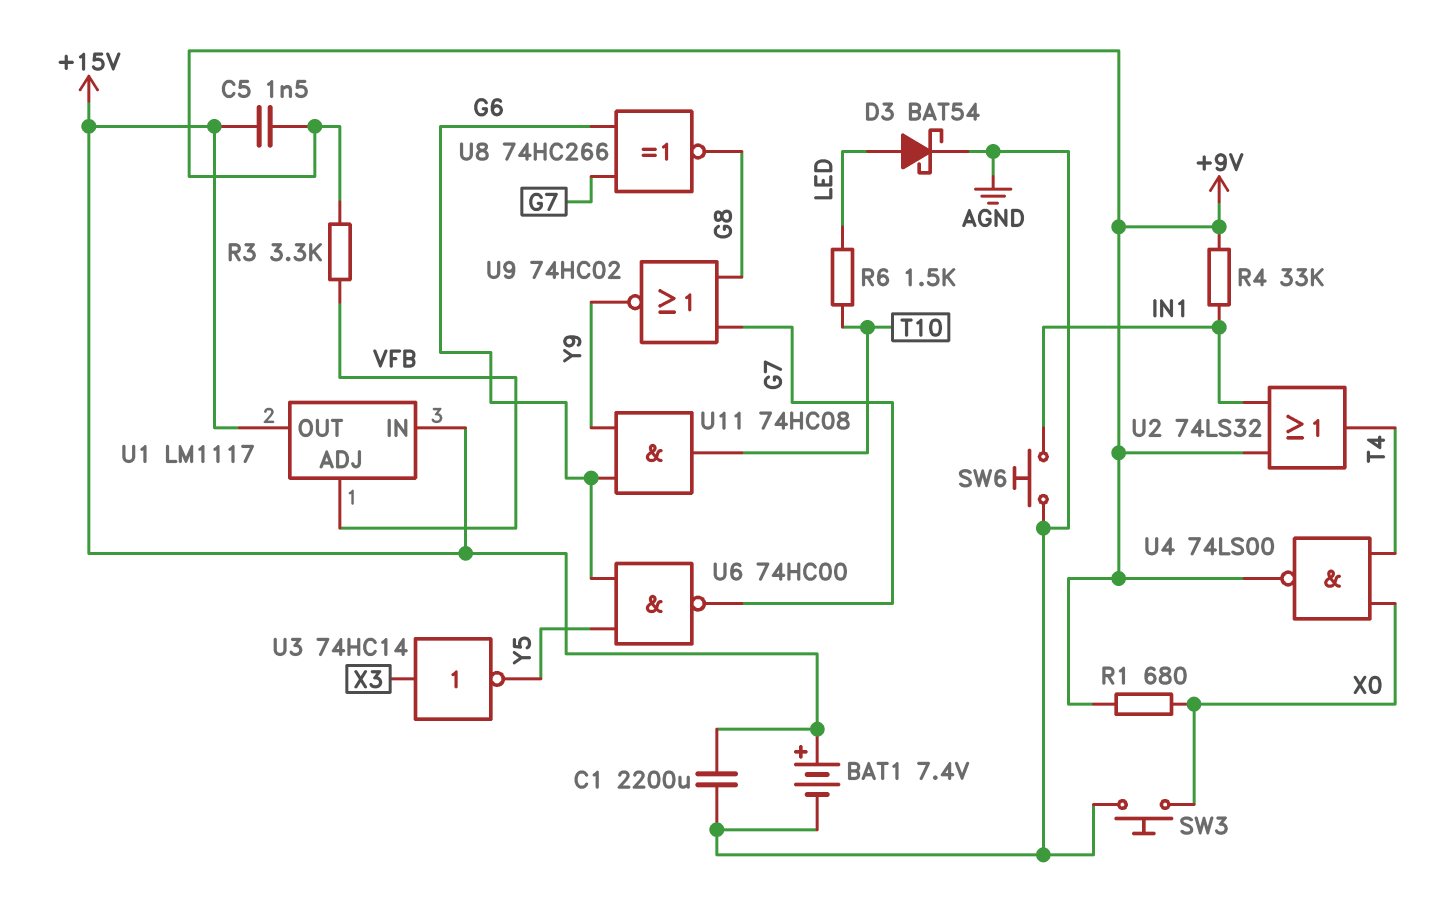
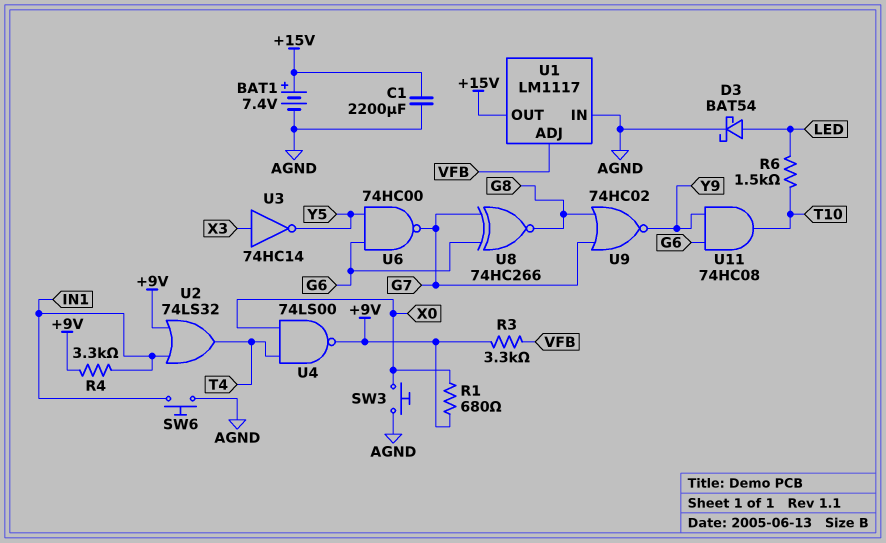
C5: 1.5nF (+9V, +15V) -> none
R4: 33k (+9V, IN1) -> 3.3k (+9V, IN1)
U1 pin IN: +15V -> AGND

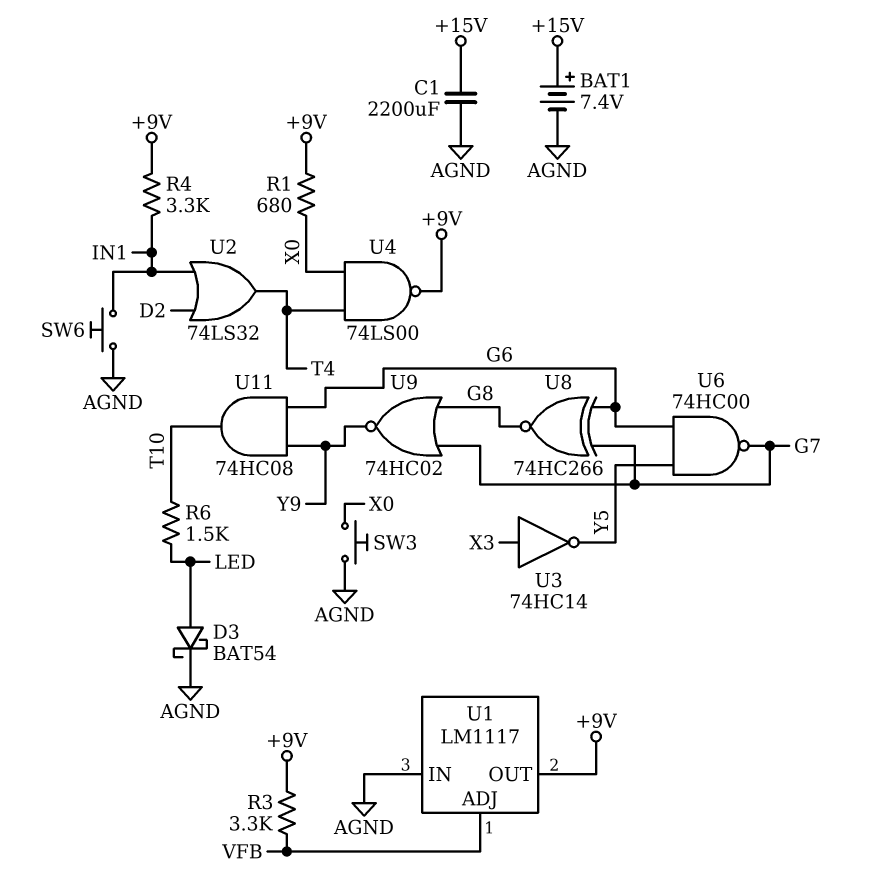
U1 pin OUT: +15V -> +9V
U2: OR 74LS32 (in +9V, in IN1, out T4) -> OR 74LS32 (in D2, in IN1, out T4)

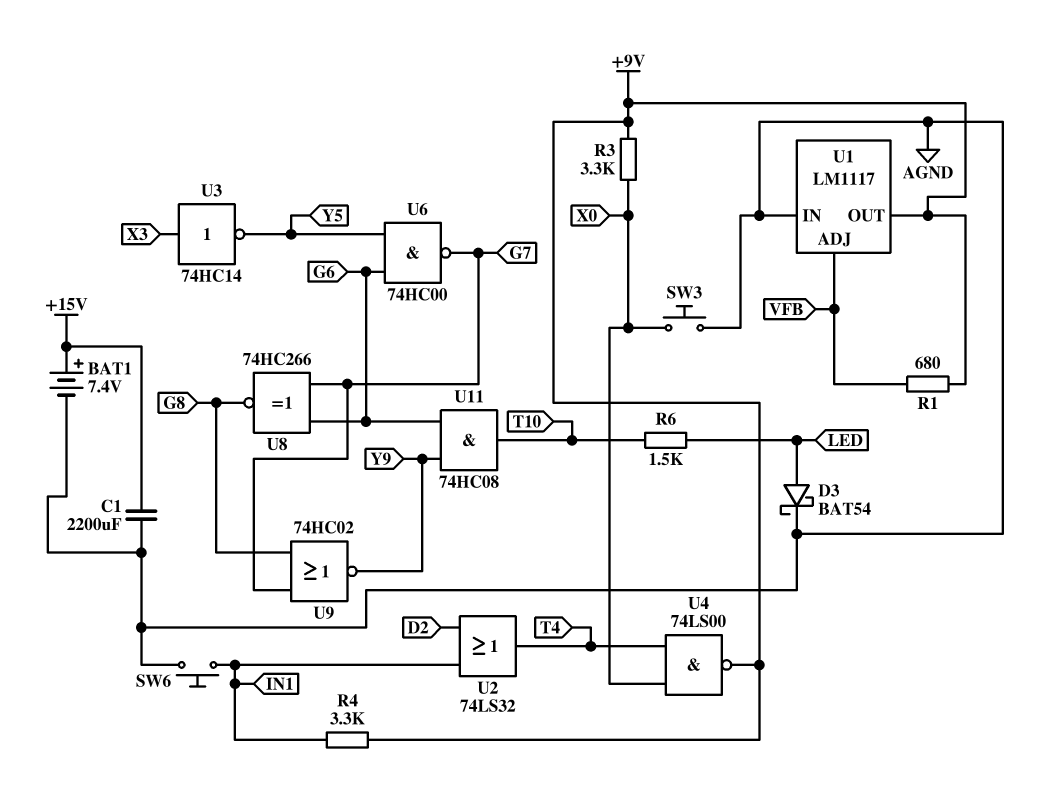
R1: 680 (+9V, X0) -> 680 (+9V, VFB)
R3: 3.3k (+9V, VFB) -> 3.3k (+9V, X0)

